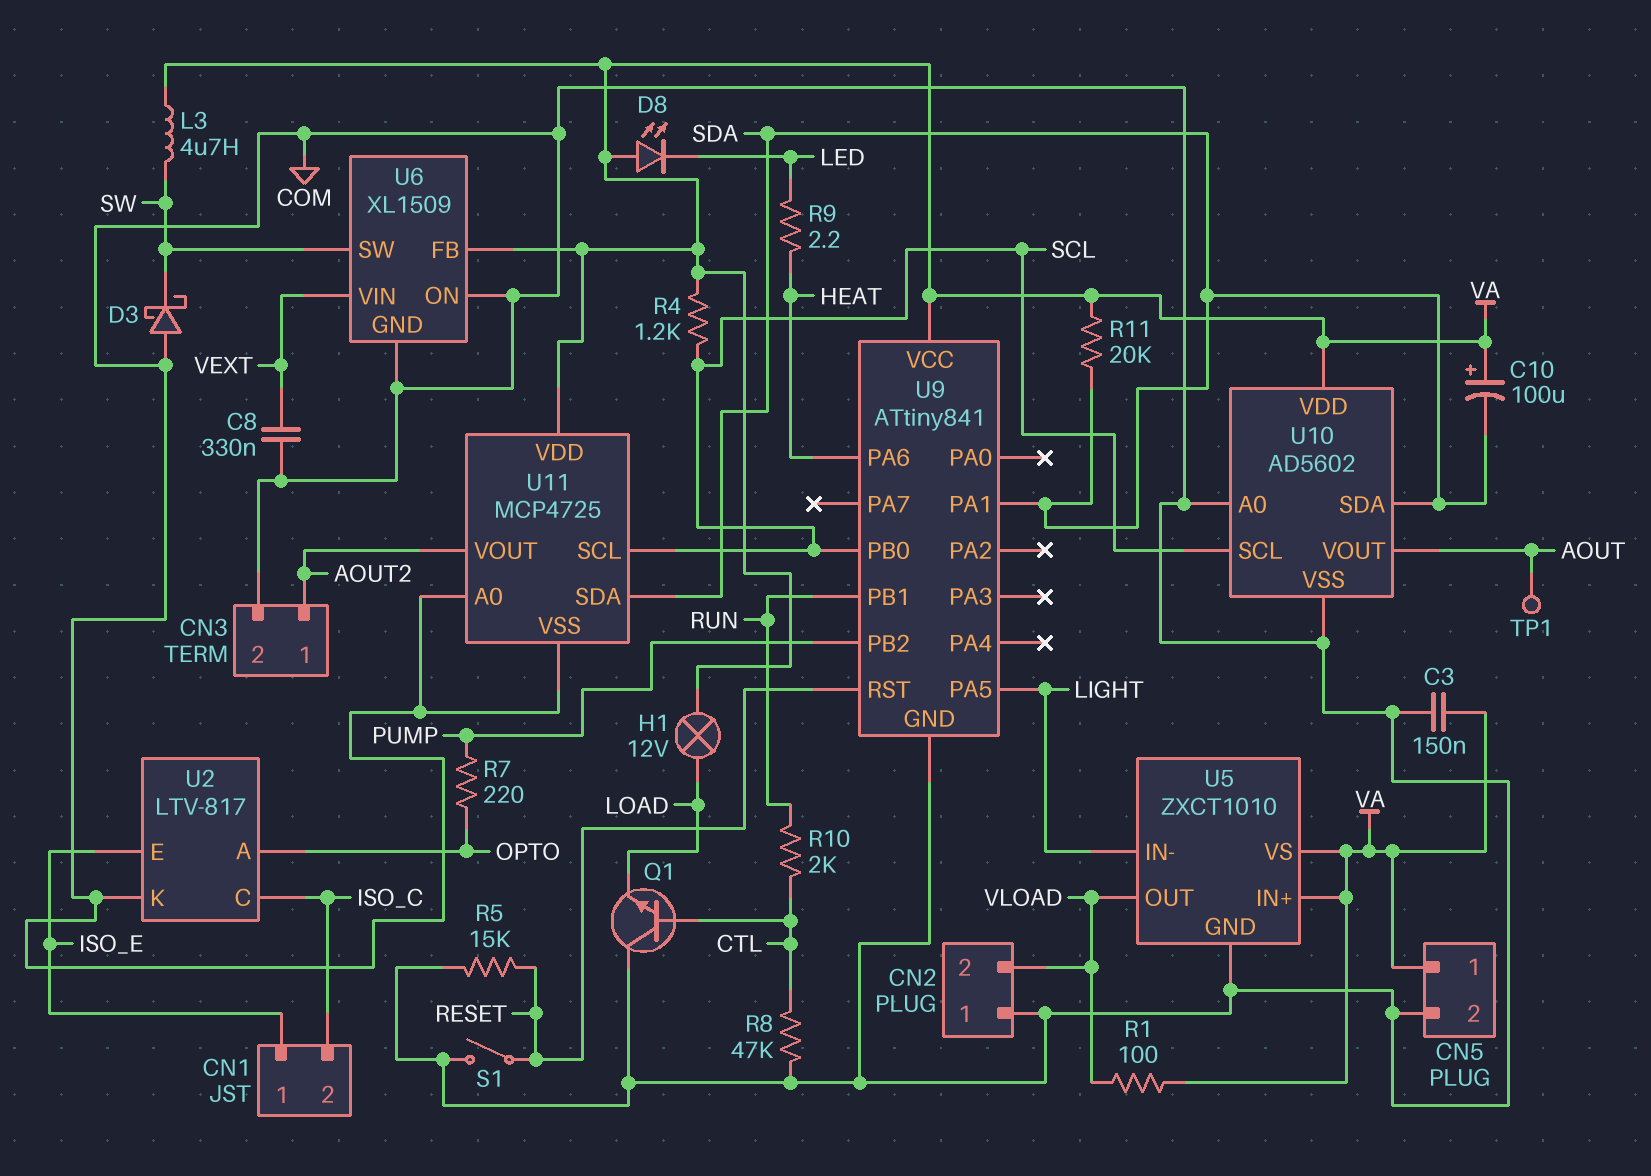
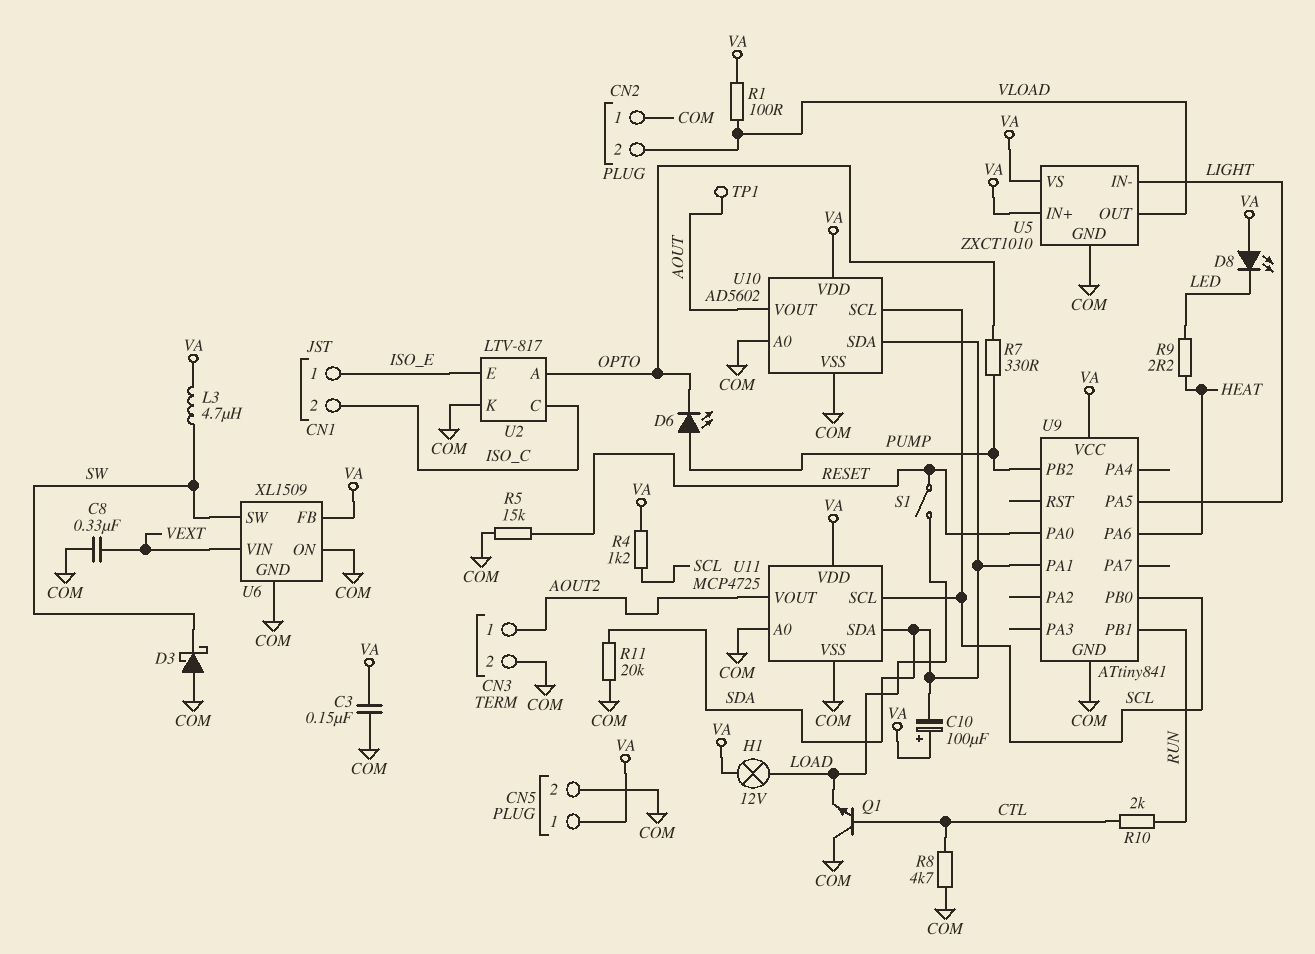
D6: none -> LED (A PUMP, K OPTO)
R7: 220 (OPTO, PUMP) -> 330 (OPTO, PUMP)
R8: 47k (COM, CTL) -> 4.7k (COM, CTL)
R11: 20k (SDA, VA) -> 20k (COM, SDA)
S1: switch (COM, RESET) -> switch (LOAD, RESET)
U9 pin PA0: none -> RESET
U9 pin RST: RESET -> none

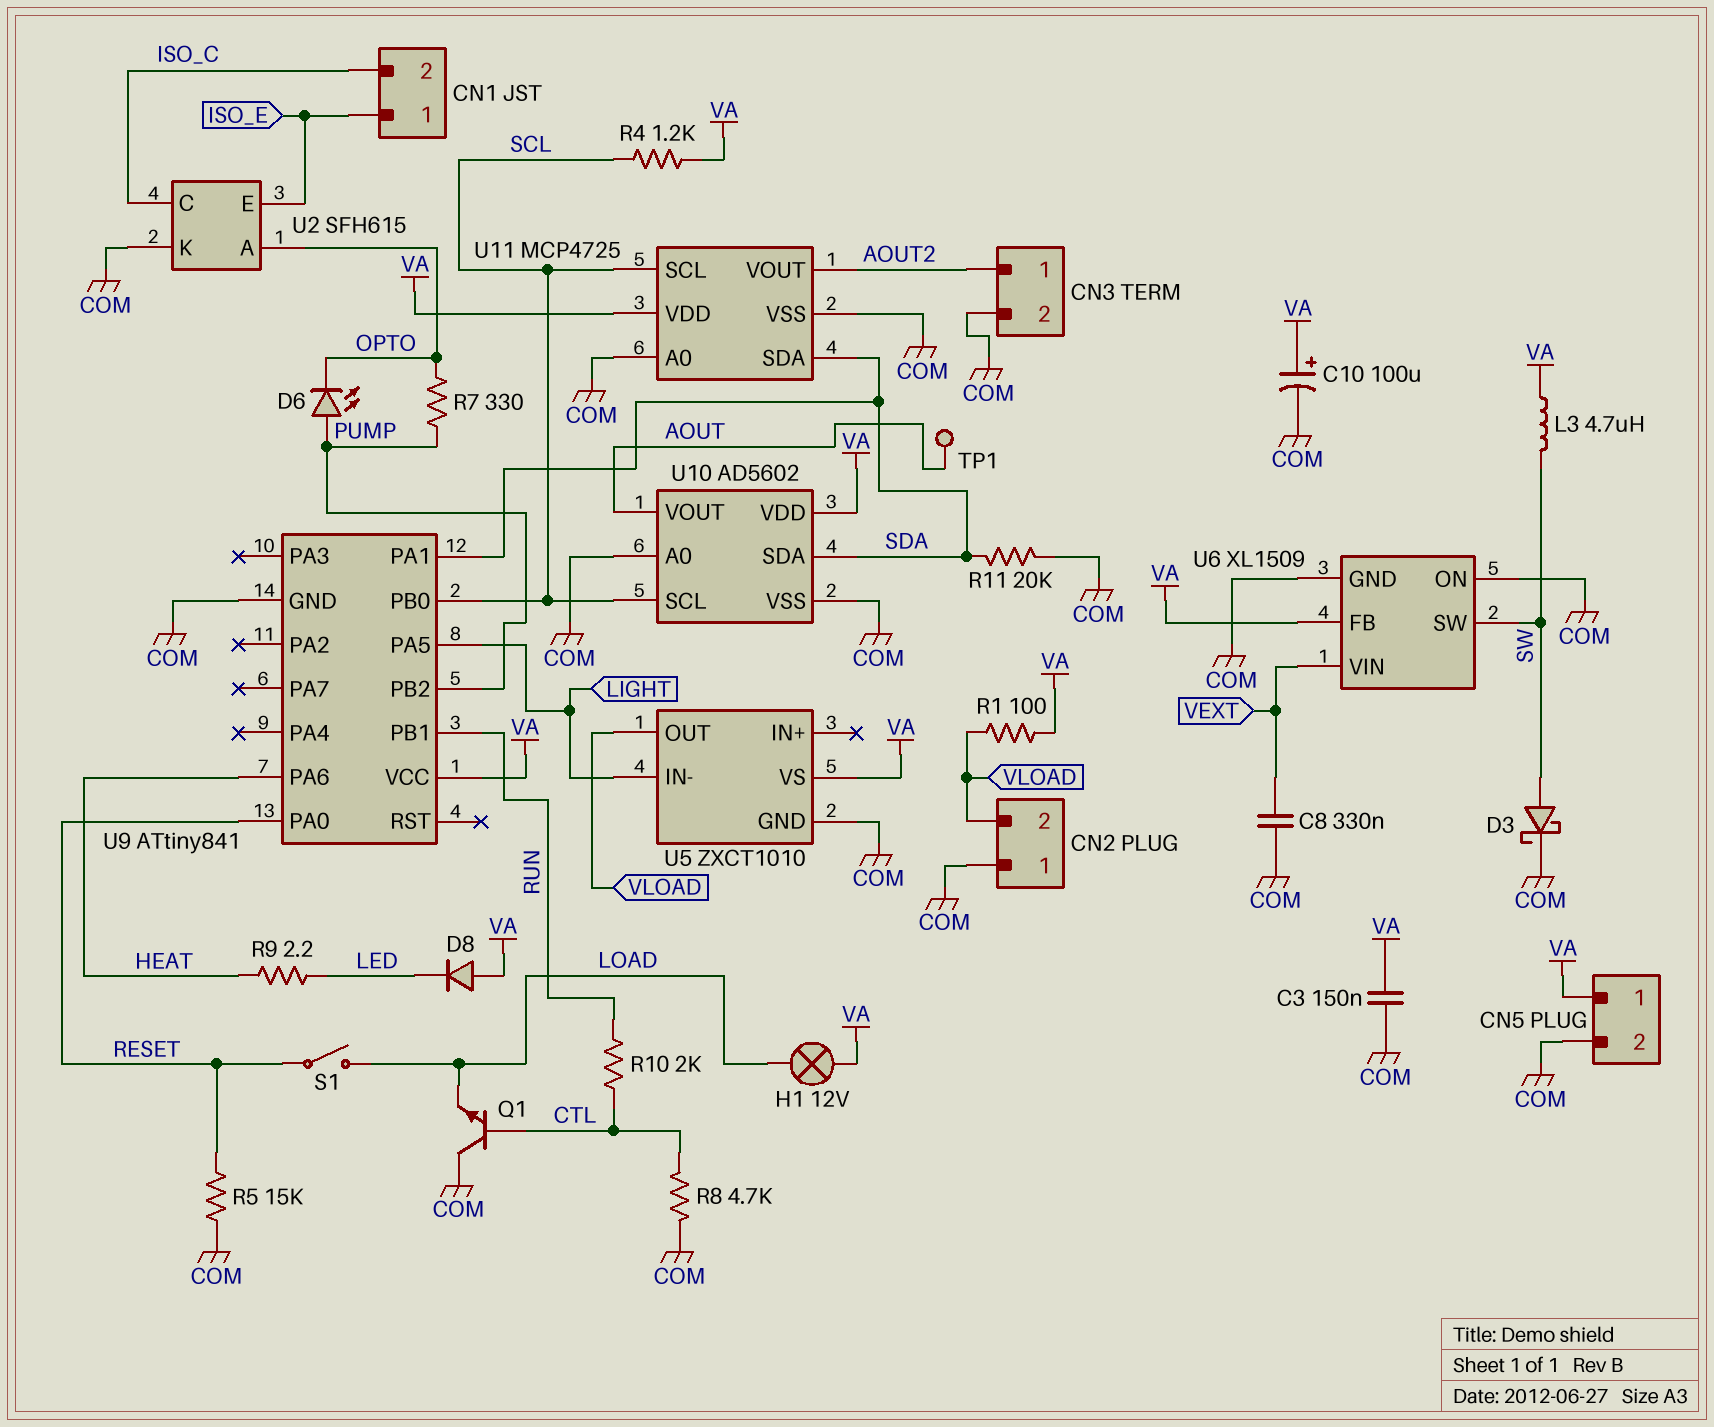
C10: 100uF (plus VA, minus SDA) -> 100uF (plus VA, minus COM)
D3: schottky (A COM, K SW) -> schottky (A SW, K COM)
D8: LED (A VA, K LED) -> diode (A VA, K LED)
U2: LTV-817 -> SFH615
U5 pin IN+: VA -> none

